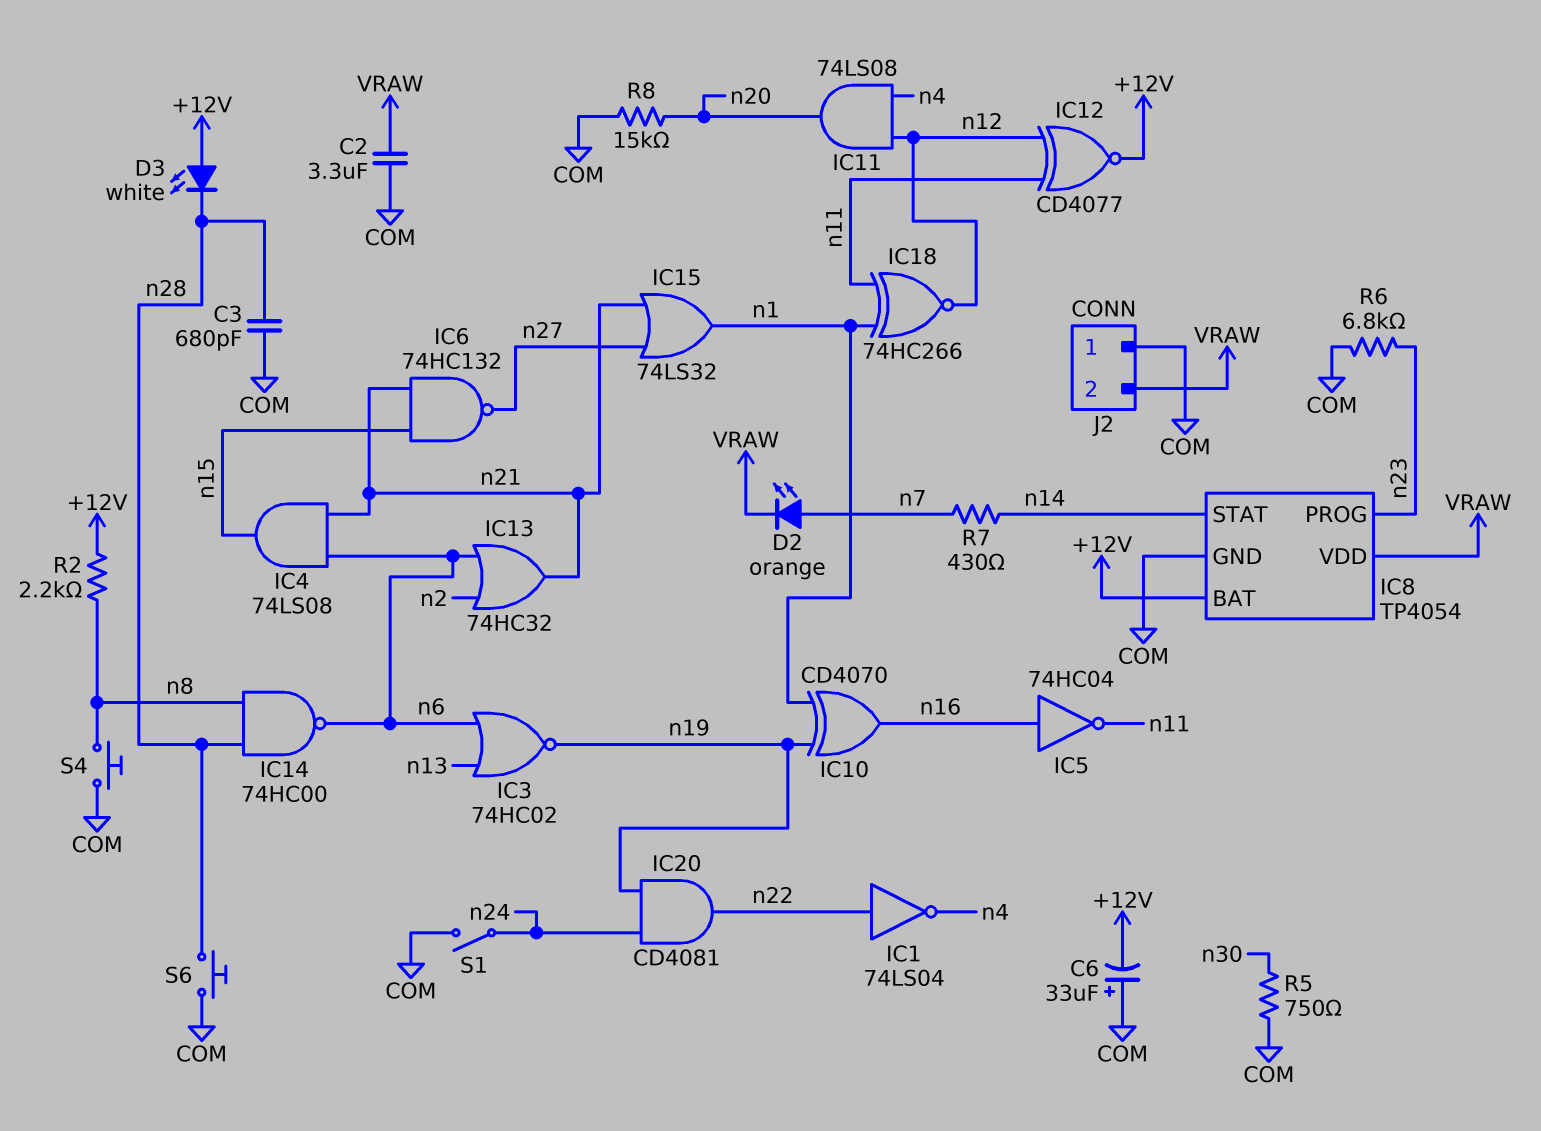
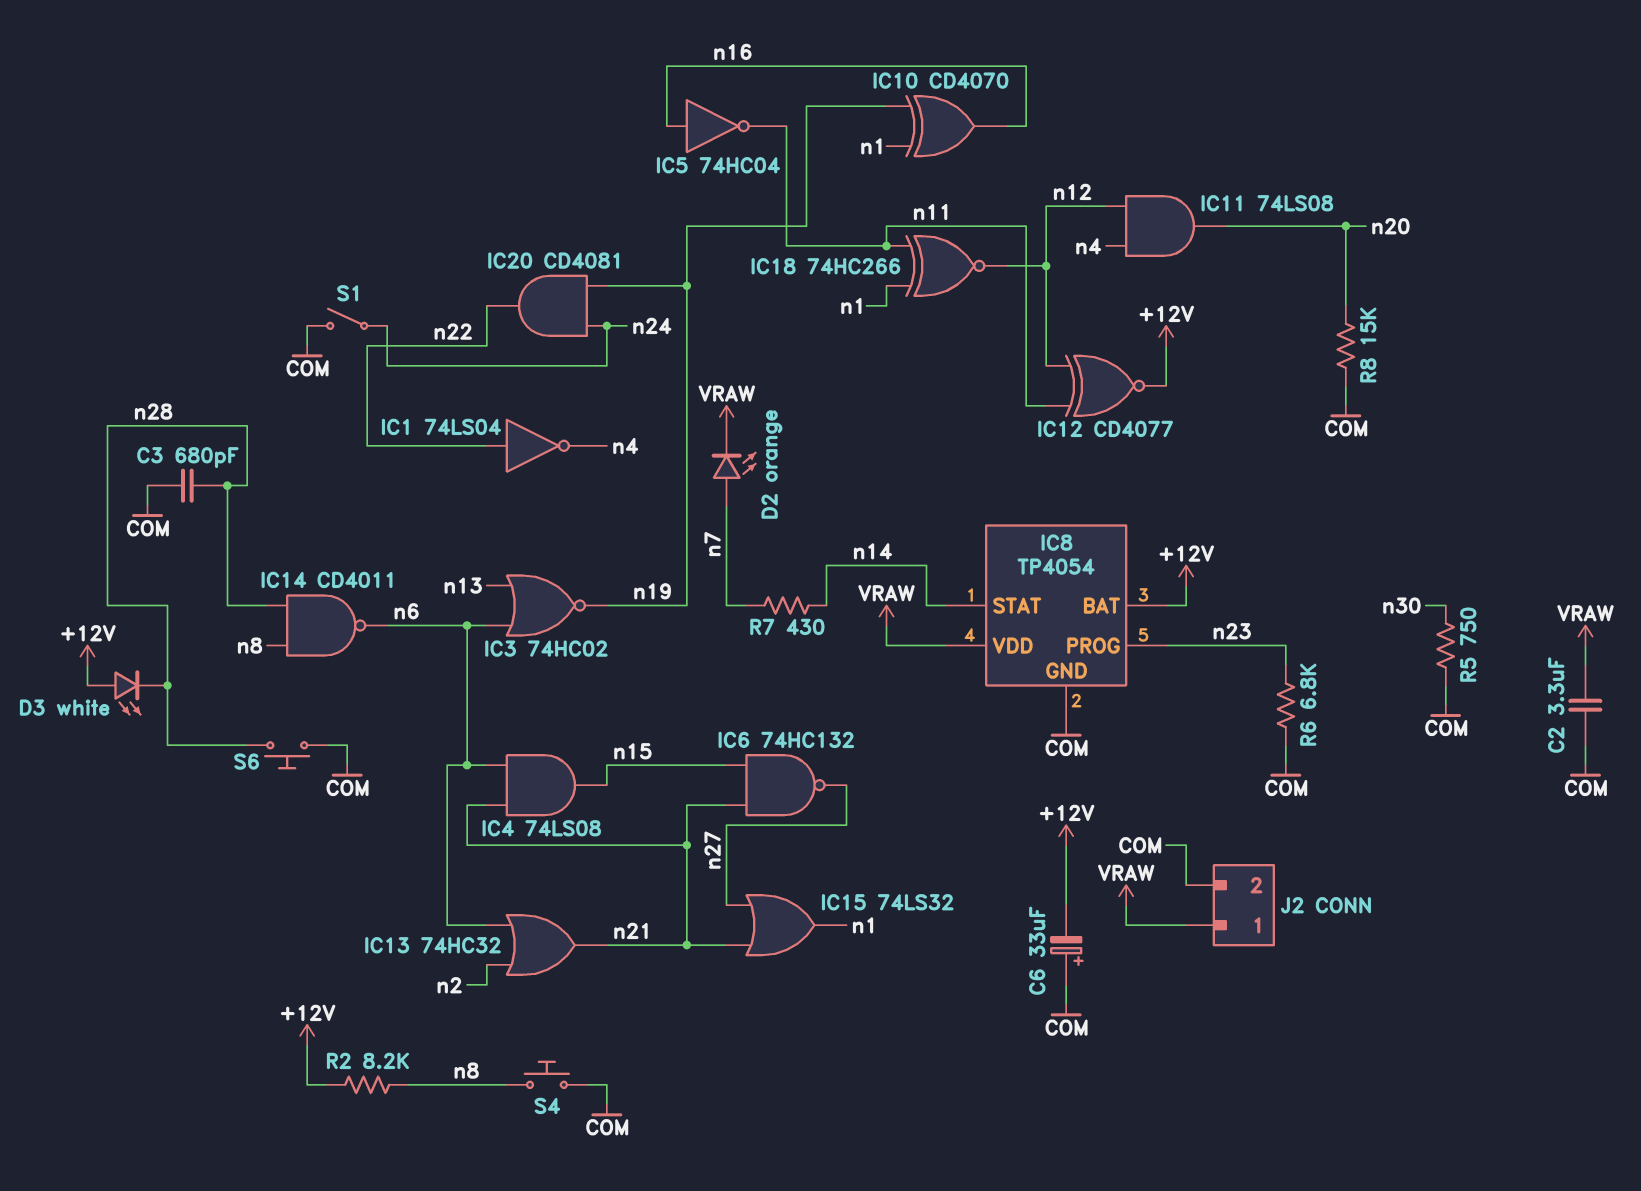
IC14: NAND 74HC00 (in n8, in n28, out n6) -> NAND CD4011 (in n8, in n28, out n6)
J2 pin 1: COM -> VRAW
J2 pin 2: VRAW -> COM
R2: 2.2k (+12V, n8) -> 8.2k (+12V, n8)

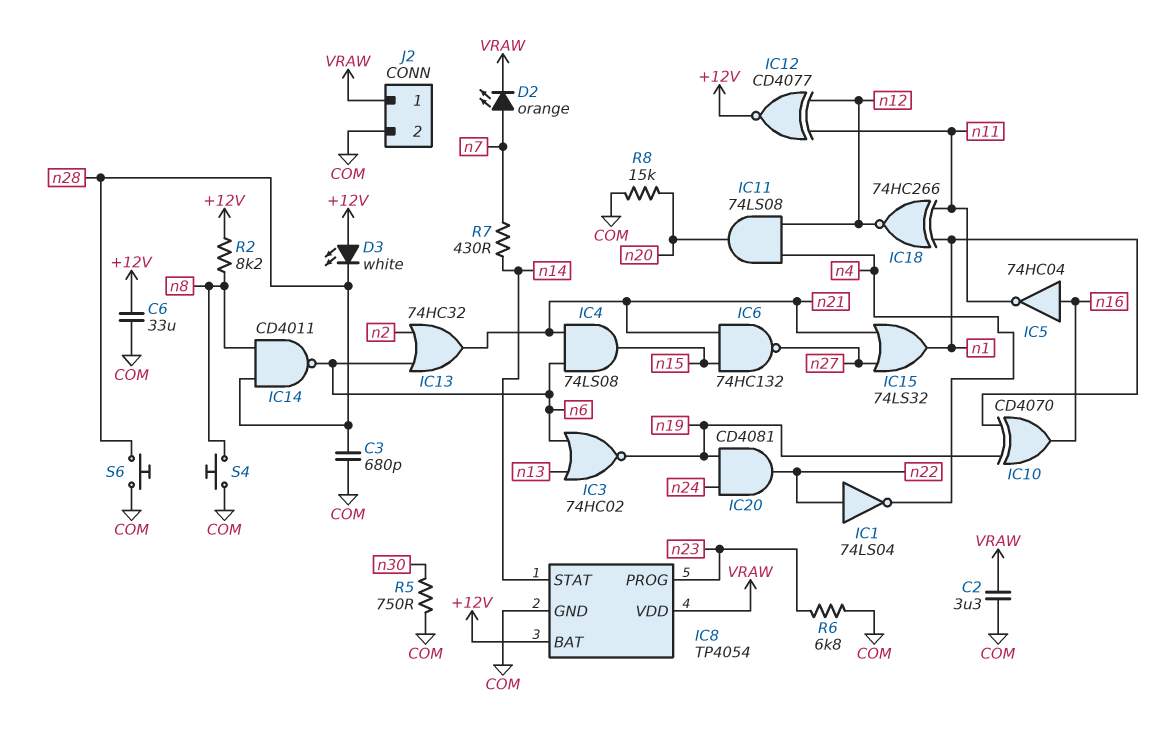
C6: 33uF (plus COM, minus +12V) -> 33uF (+12V, COM)
S1: switch (COM, n24) -> none

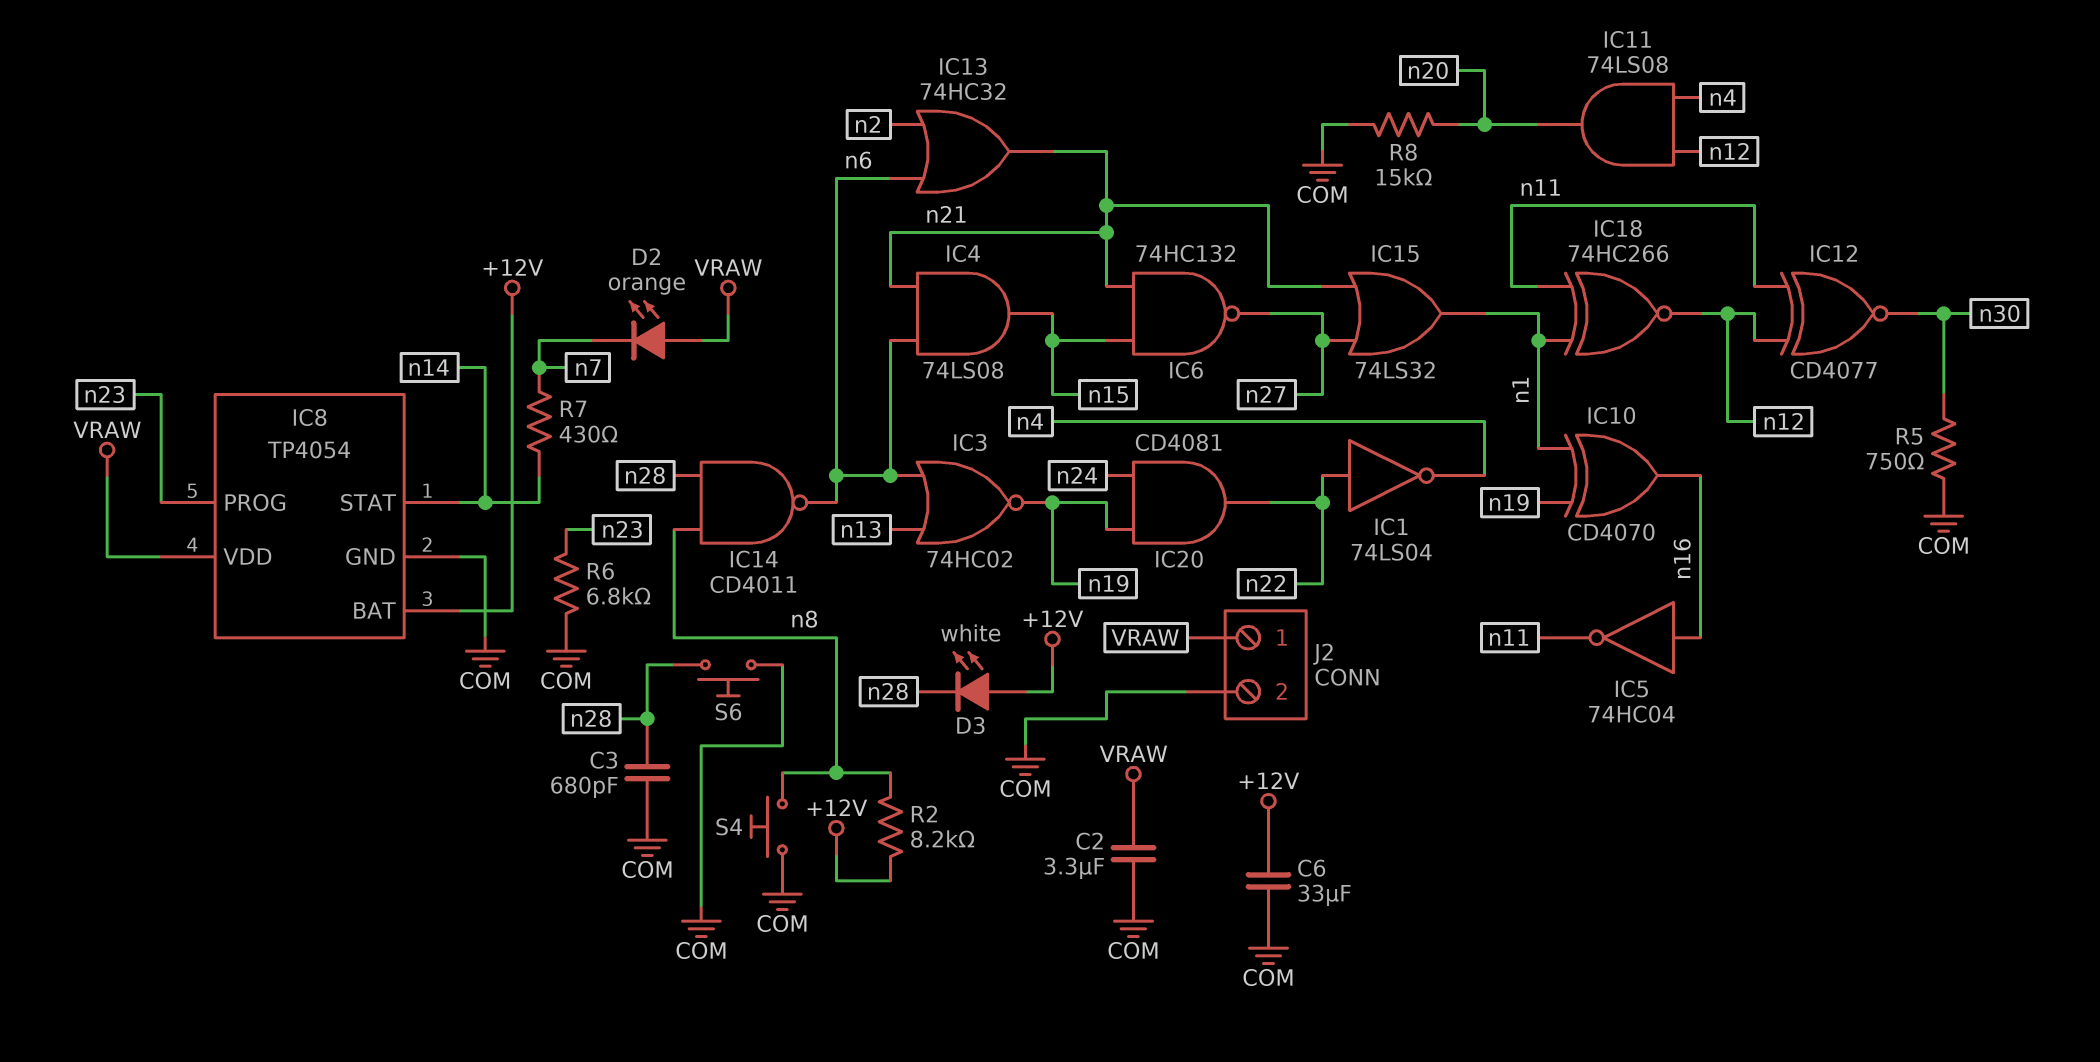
D2: LED orange (A n7, K VRAW) -> LED orange (A VRAW, K n7)
IC12: XNOR CD4077 (in n11, in n12, out +12V) -> XNOR CD4077 (in n11, in n12, out n30)

